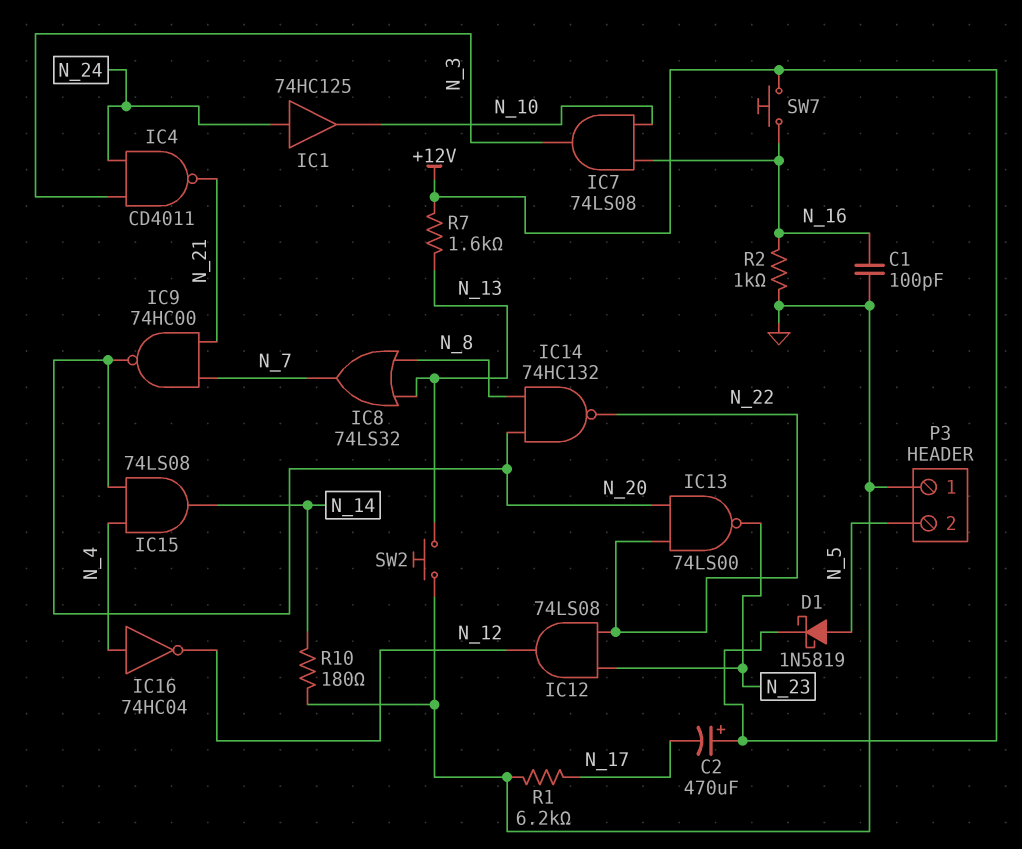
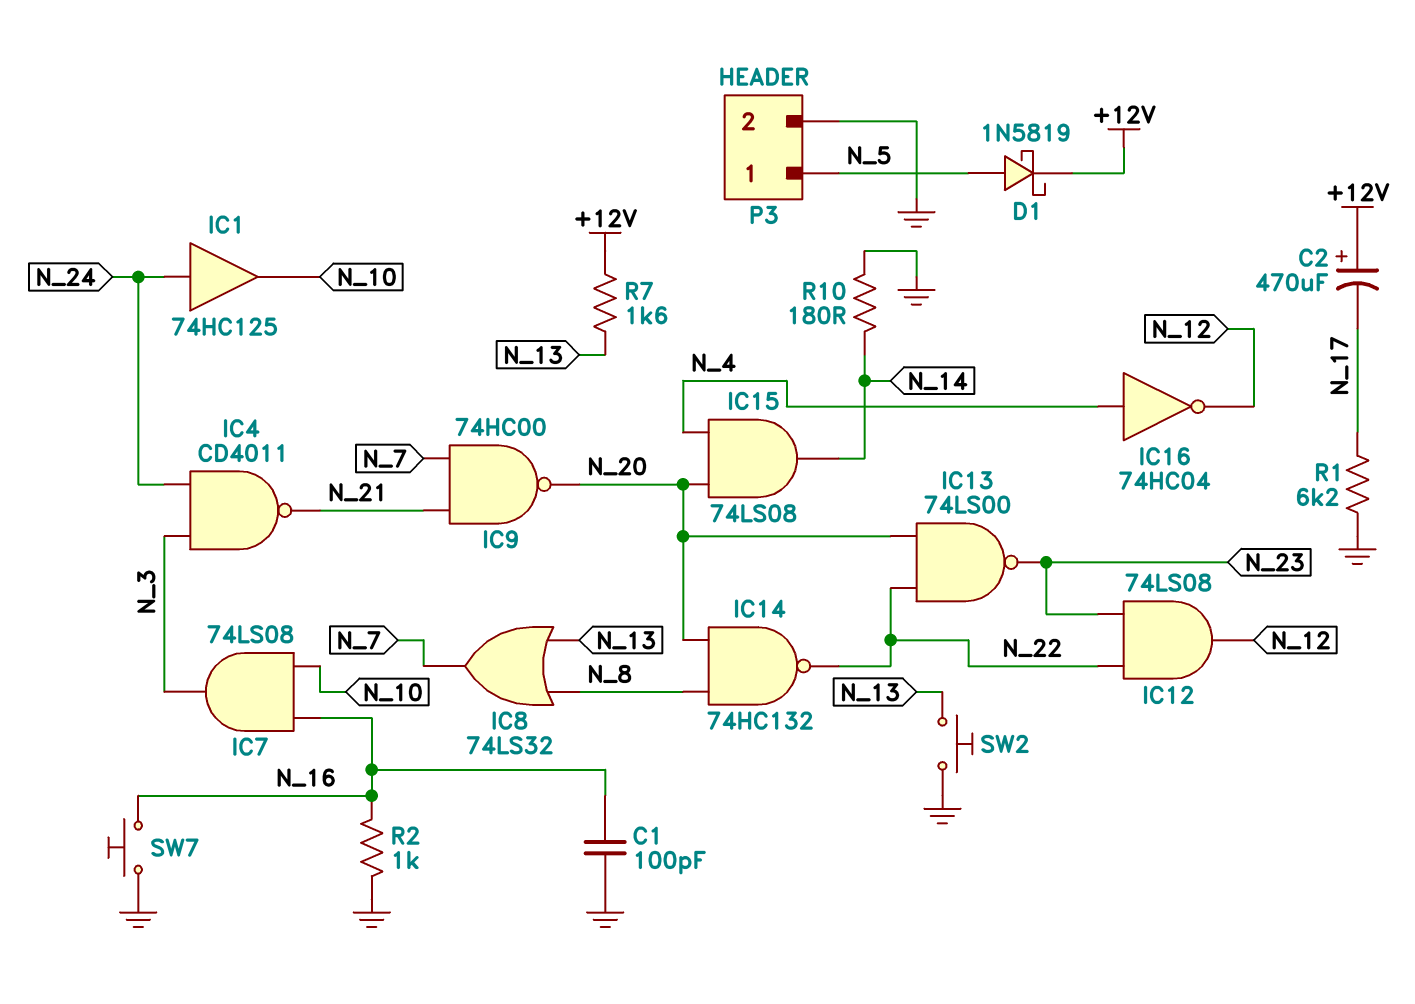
P3 pin 1: GND -> N_5
P3 pin 2: N_5 -> GND
SW7: button (+12V, N_16) -> button (GND, N_16)

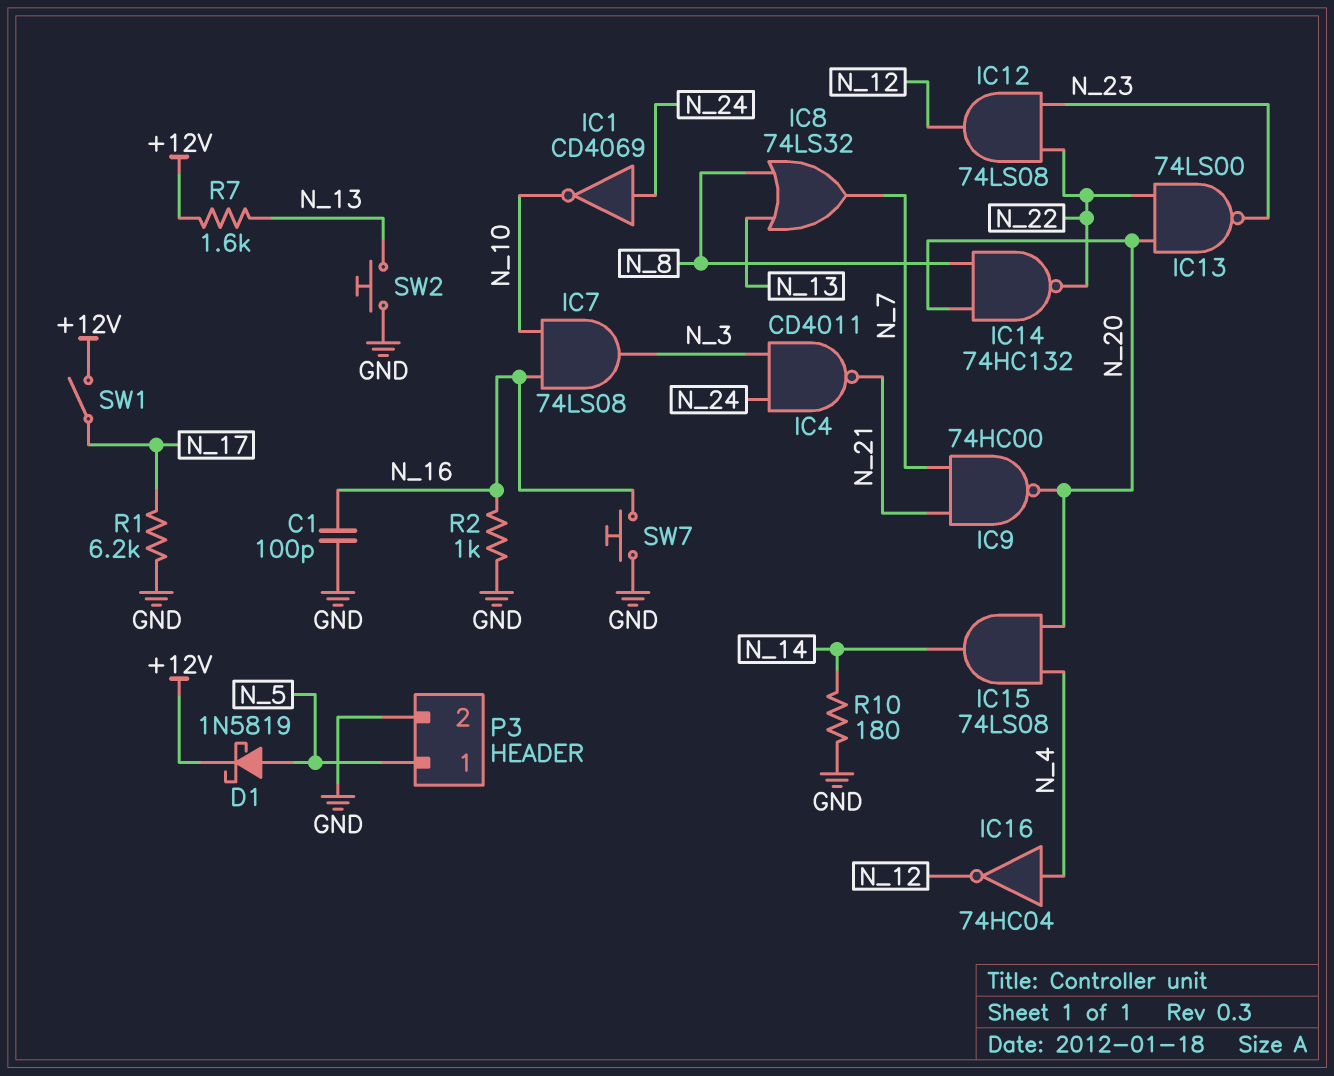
C2: 470uF (plus +12V, minus N_17) -> none
IC1: buffer 74HC125 (in N_24, out N_10) -> NOT CD4069 (in N_24, out N_10)
SW1: none -> switch (+12V, N_17)

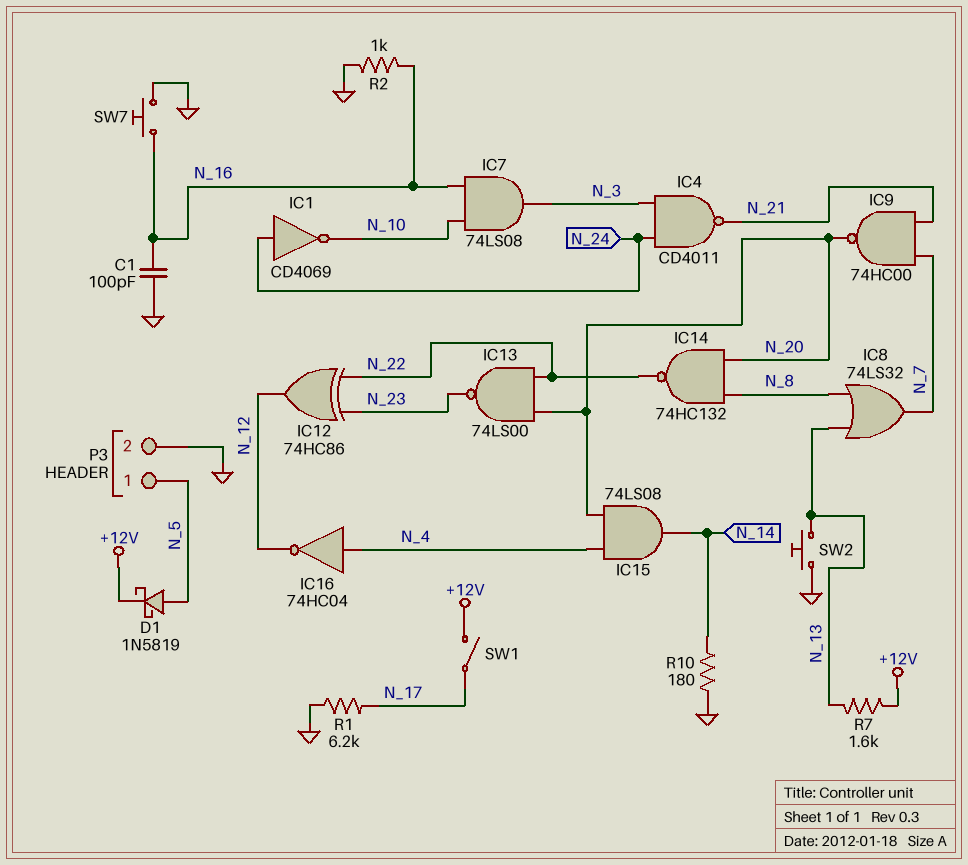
IC12: AND 74LS08 (in N_22, in N_23, out N_12) -> XOR 74HC86 (in N_22, in N_23, out N_12)

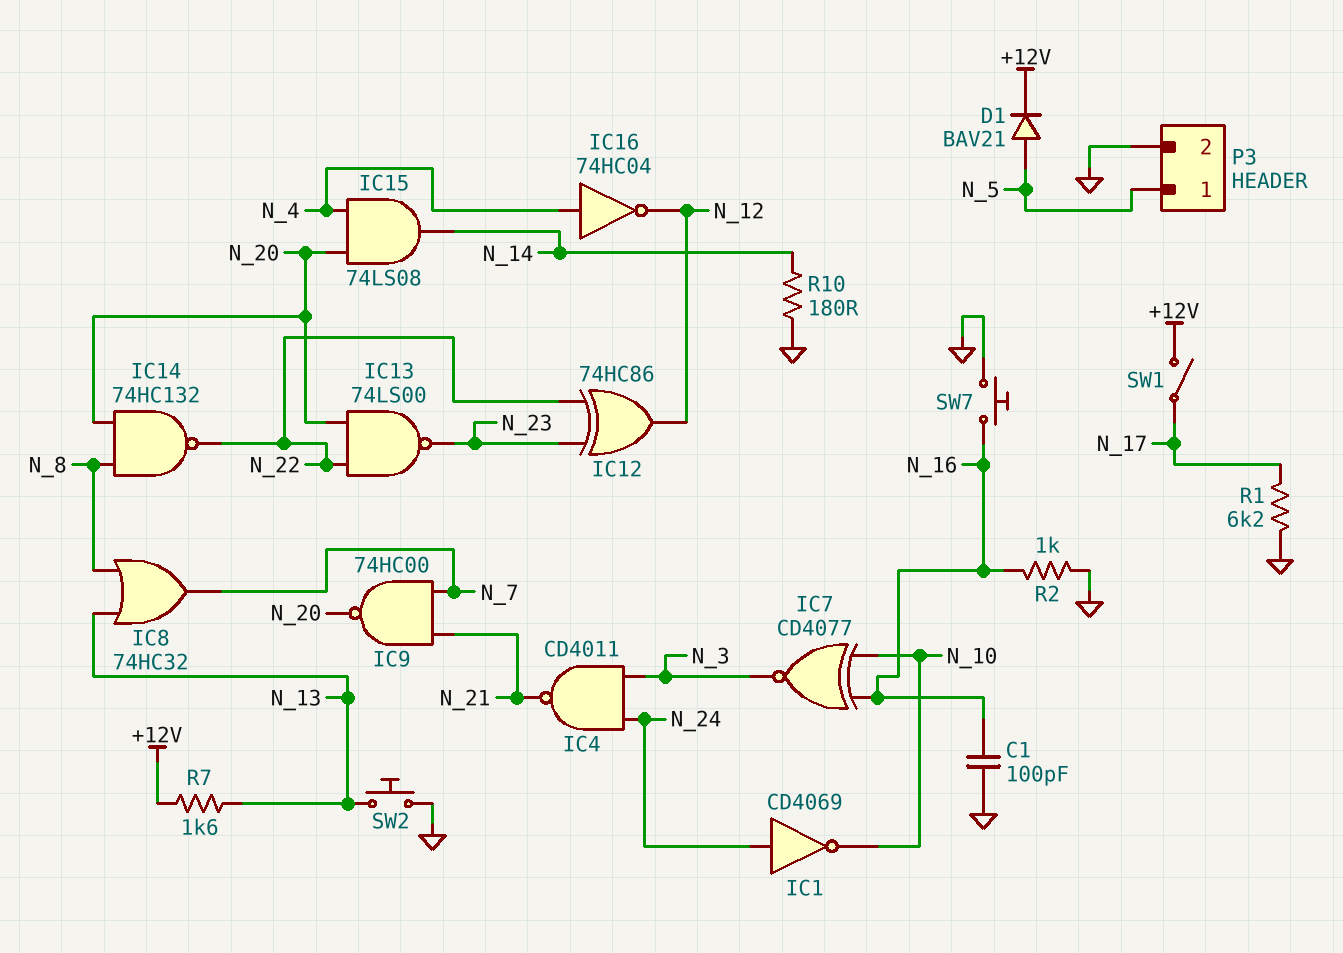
D1: schottky 1N5819 (A N_5, K +12V) -> diode BAV21 (A N_5, K +12V)
IC7: AND 74LS08 (in N_10, in N_16, out N_3) -> XNOR CD4077 (in N_10, in N_16, out N_3)
IC8: OR 74LS32 (in N_8, in N_13, out N_7) -> OR 74HC32 (in N_8, in N_13, out N_7)

